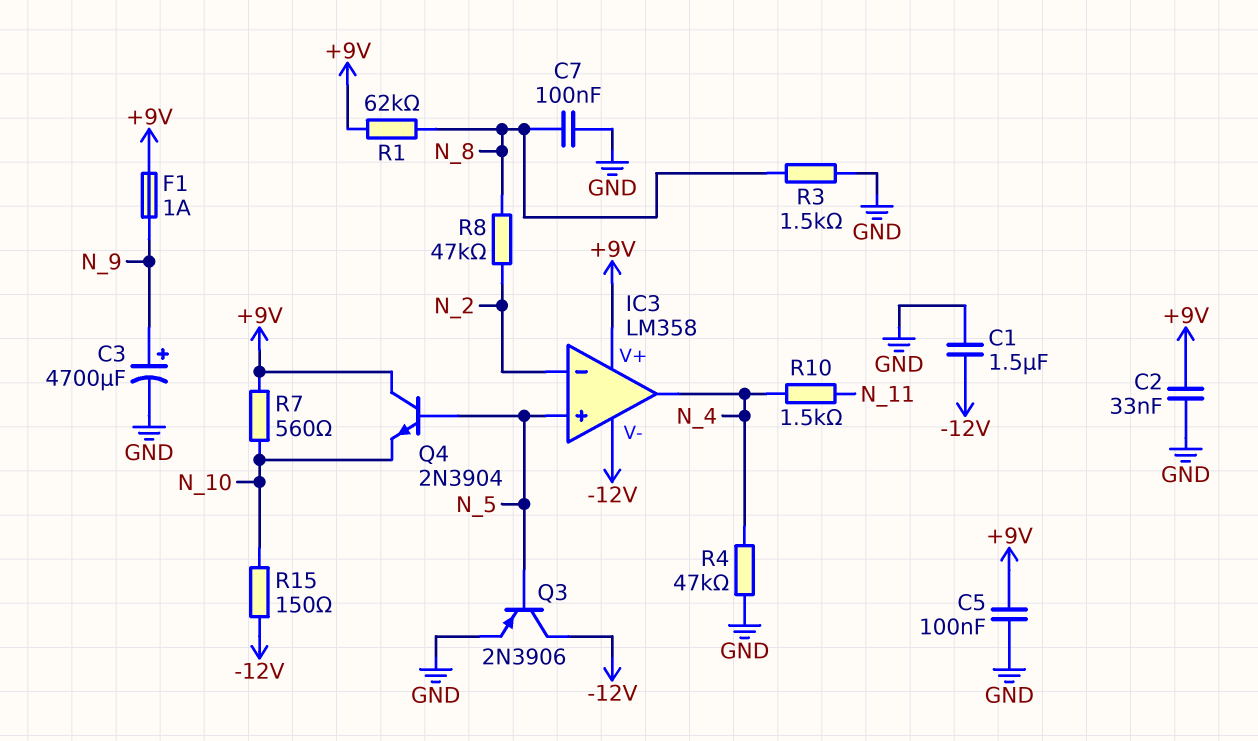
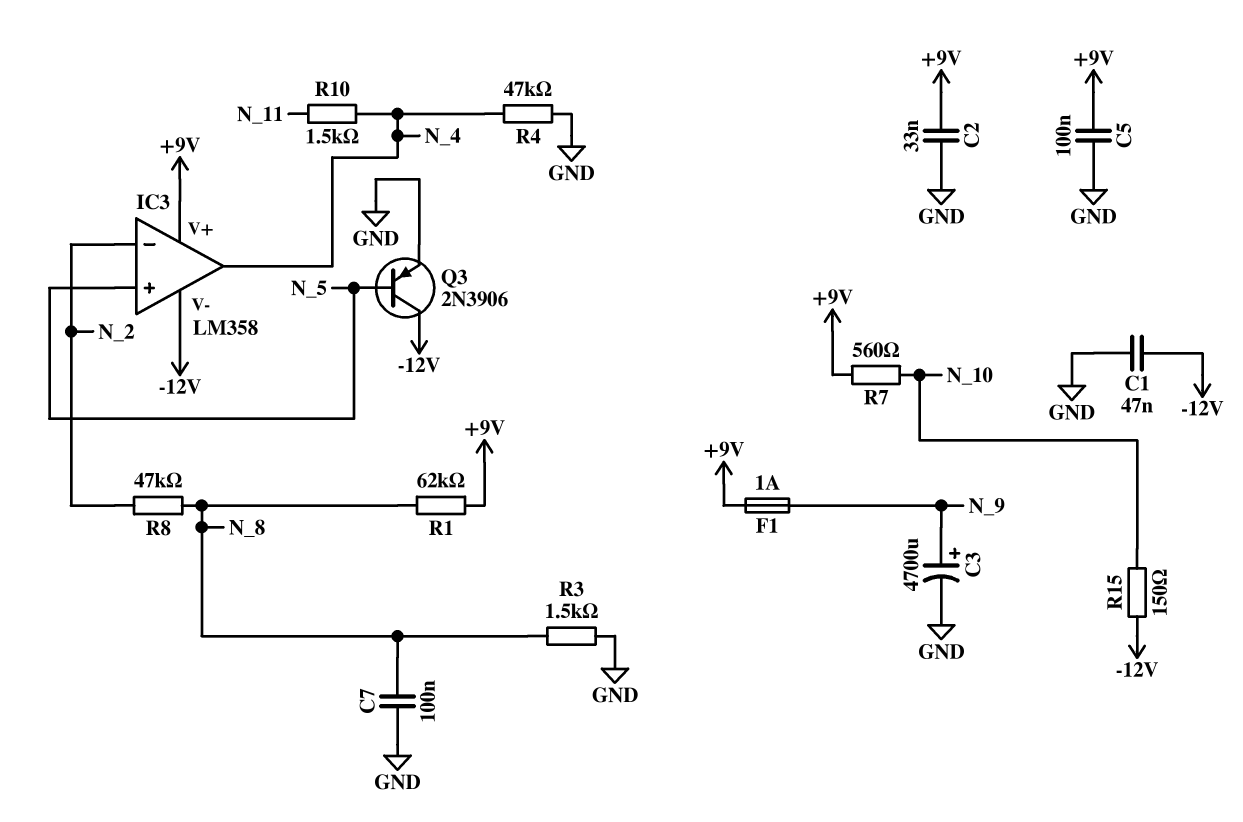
C1: 1.5uF (-12V, GND) -> 47nF (-12V, GND)
Q4: NPN 2N3904 (B N_5, C +9V, E N_10) -> none

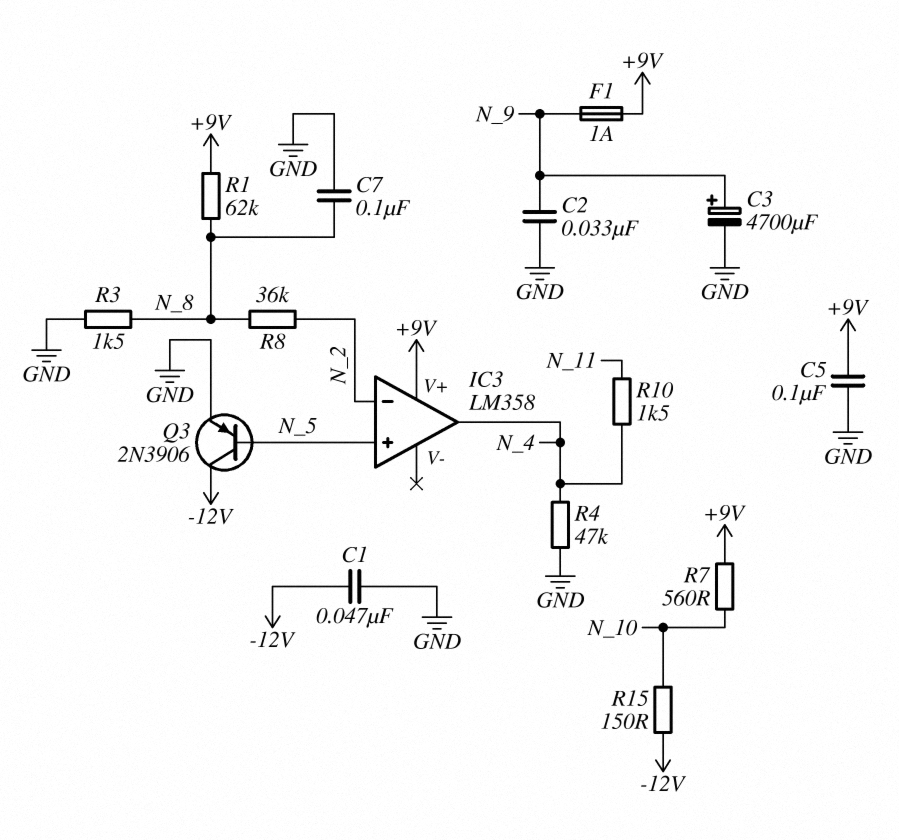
C2: 33nF (+9V, GND) -> 33nF (GND, N_9)
IC3 pin V-: -12V -> none
R8: 47k (N_2, N_8) -> 36k (N_2, N_8)

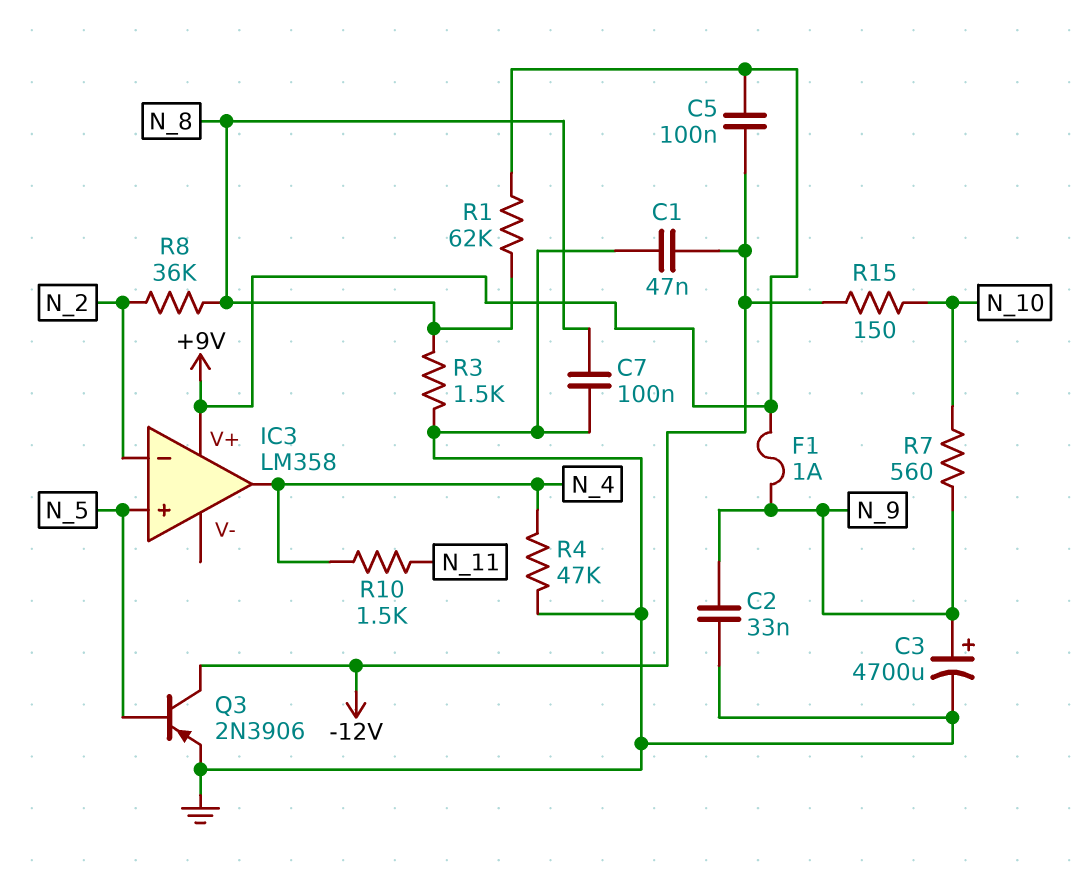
C5: 100nF (+9V, GND) -> 100nF (+9V, -12V)
R7: 560 (+9V, N_10) -> 560 (N_9, N_10)

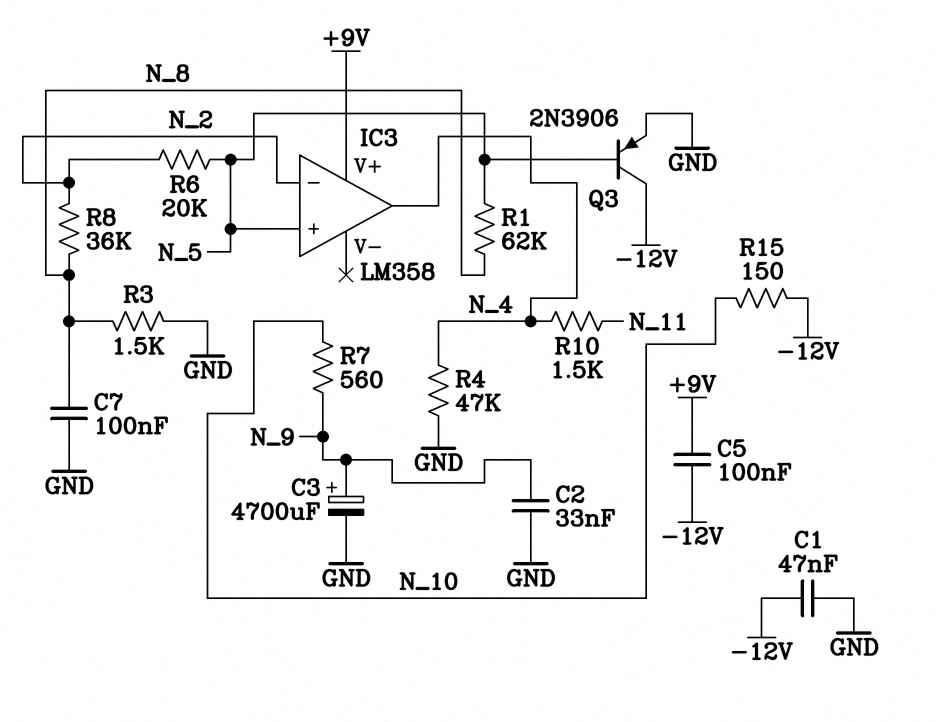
F1: 1A (+9V, N_9) -> none
R1: 62k (+9V, N_8) -> 62k (N_5, N_8)
R6: none -> 20k (N_2, N_5)

